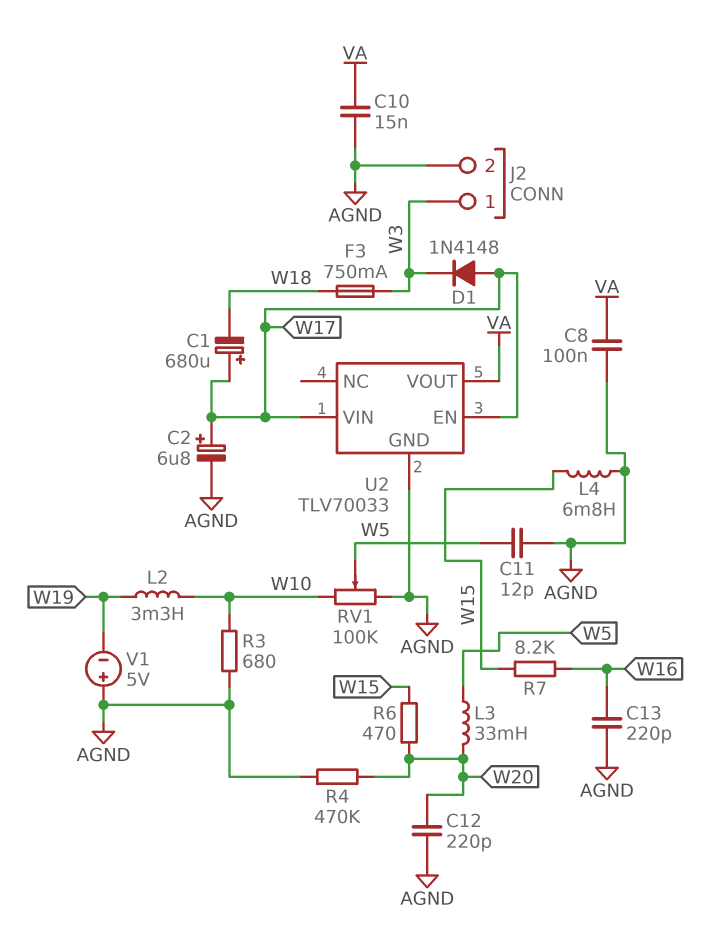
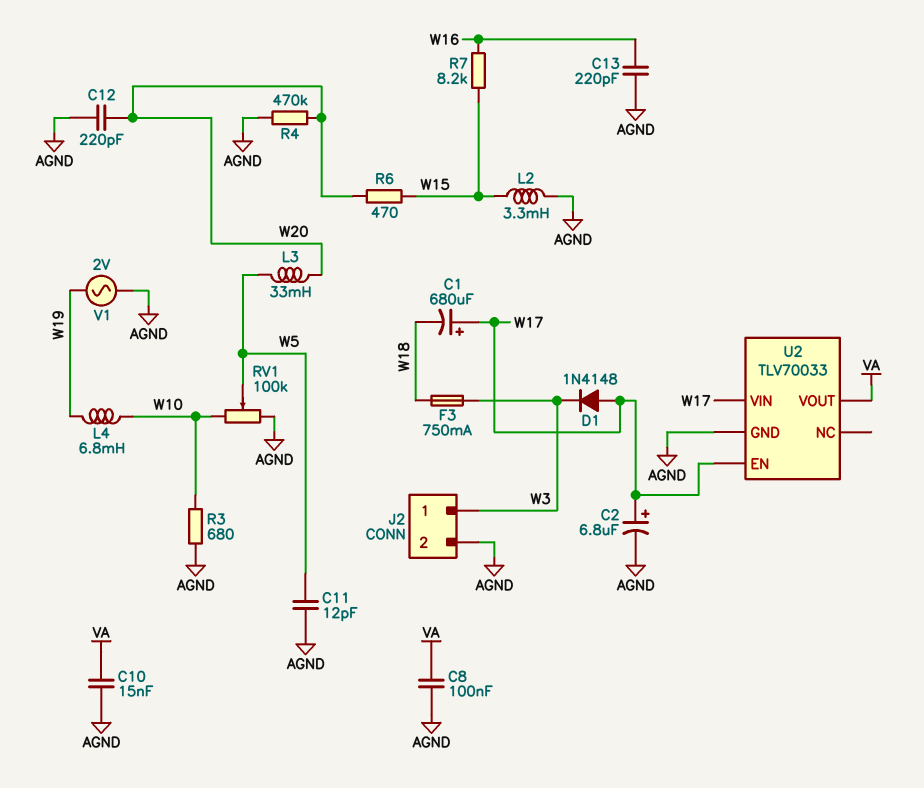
L2: 3.3mH (W10, W19) -> 3.3mH (AGND, W15)
L4: 6.8mH (AGND, W15) -> 6.8mH (W10, W19)
V1: 5V (plus AGND, minus W19) -> AC 2V (AGND, W19)

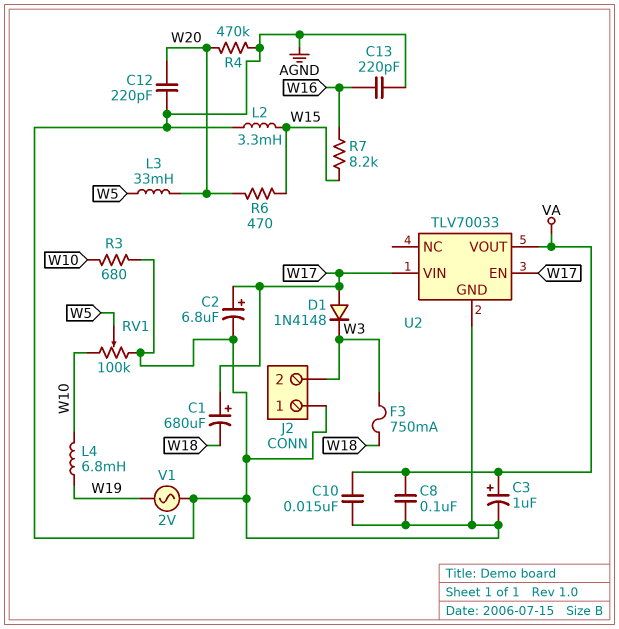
C3: none -> 1uF (plus VA, minus AGND)
C11: 12pF (AGND, W5) -> none
J2 pin 1: W3 -> AGND
J2 pin 2: AGND -> W3

